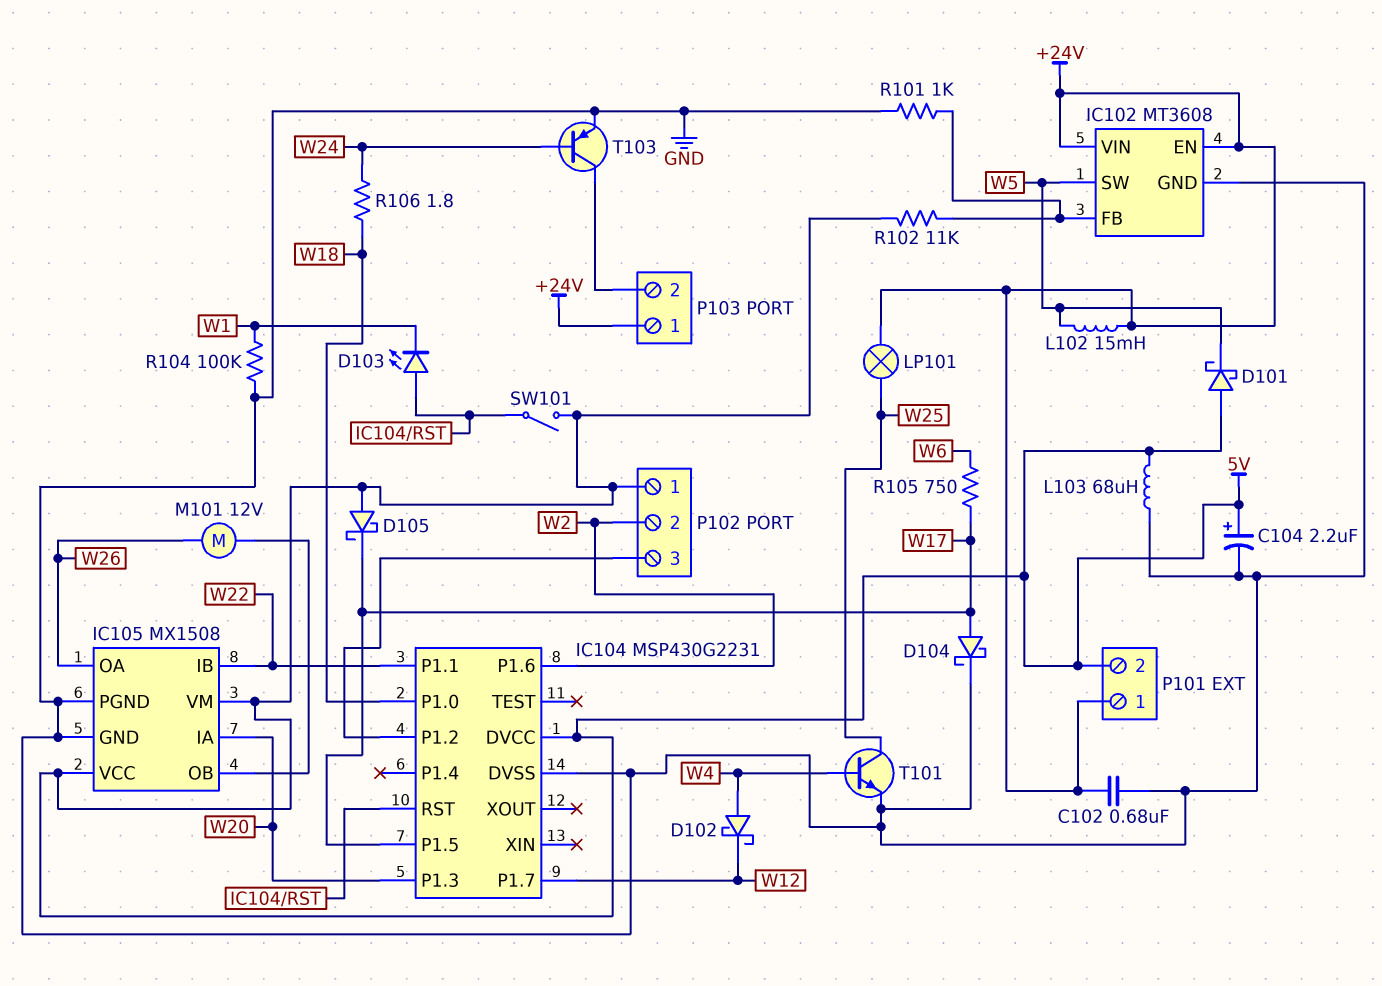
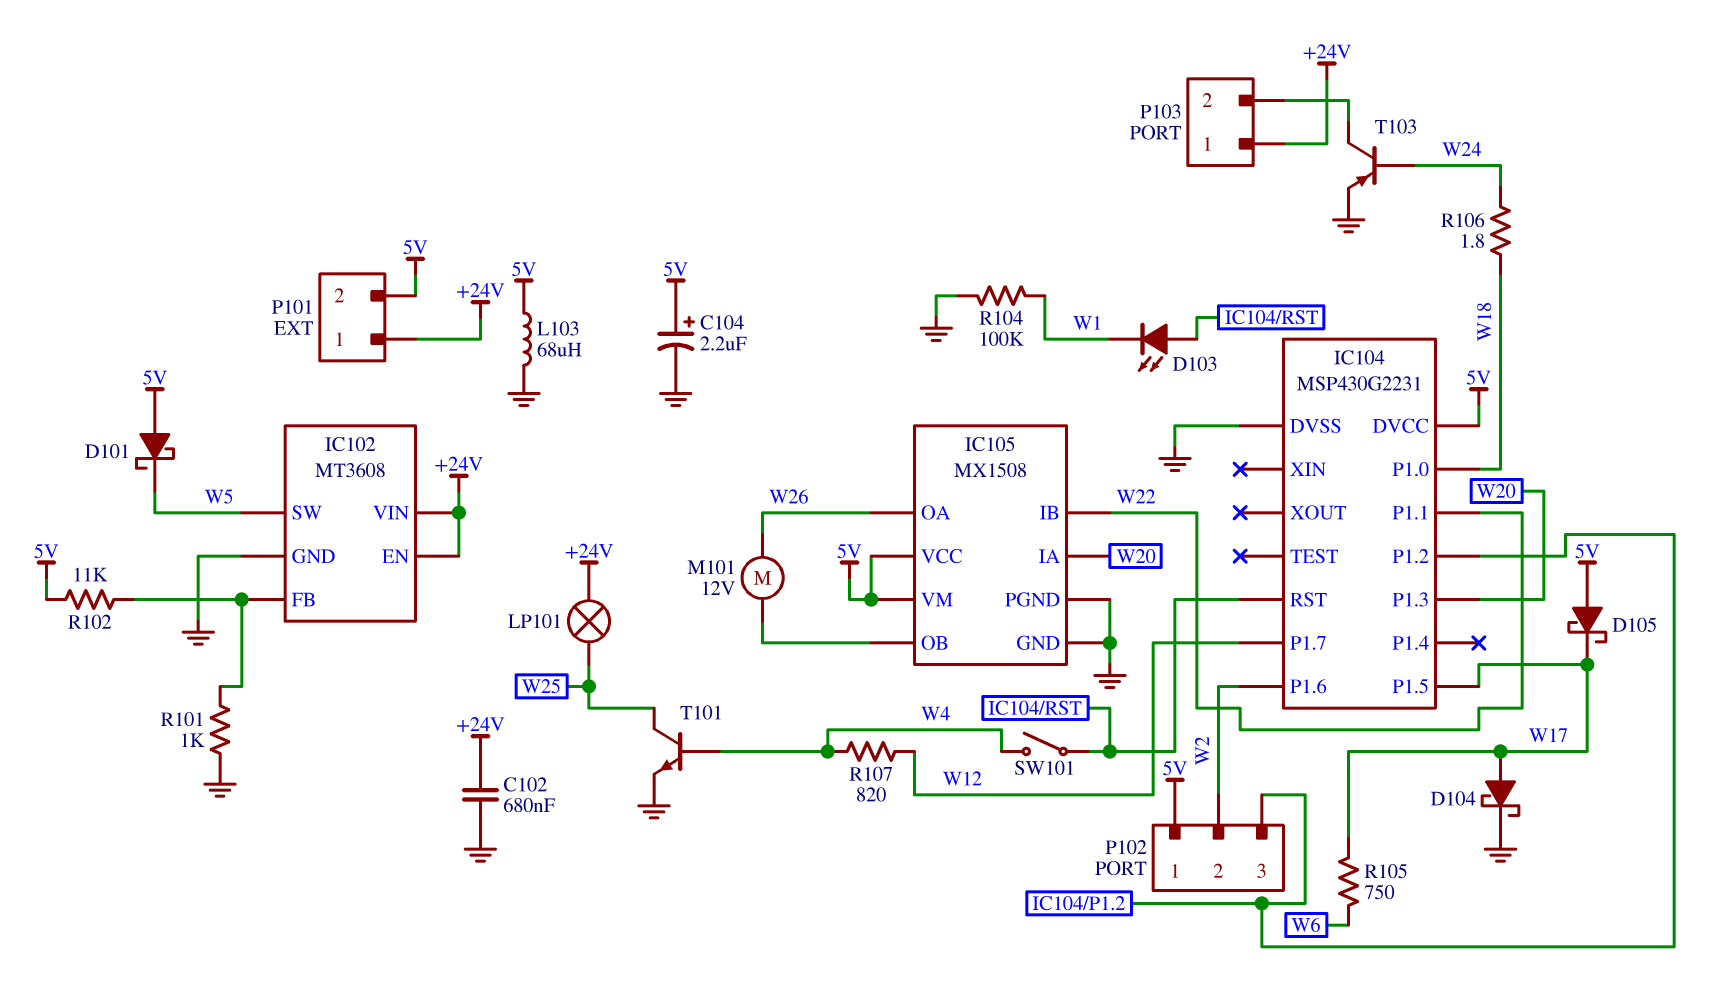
D102: schottky (A W4, K W12) -> none
L102: 15mH (+24V, W5) -> none
R107: none -> 820 (W4, W12)
SW101: switch (5V, IC104/RST) -> switch (IC104/RST, W4)

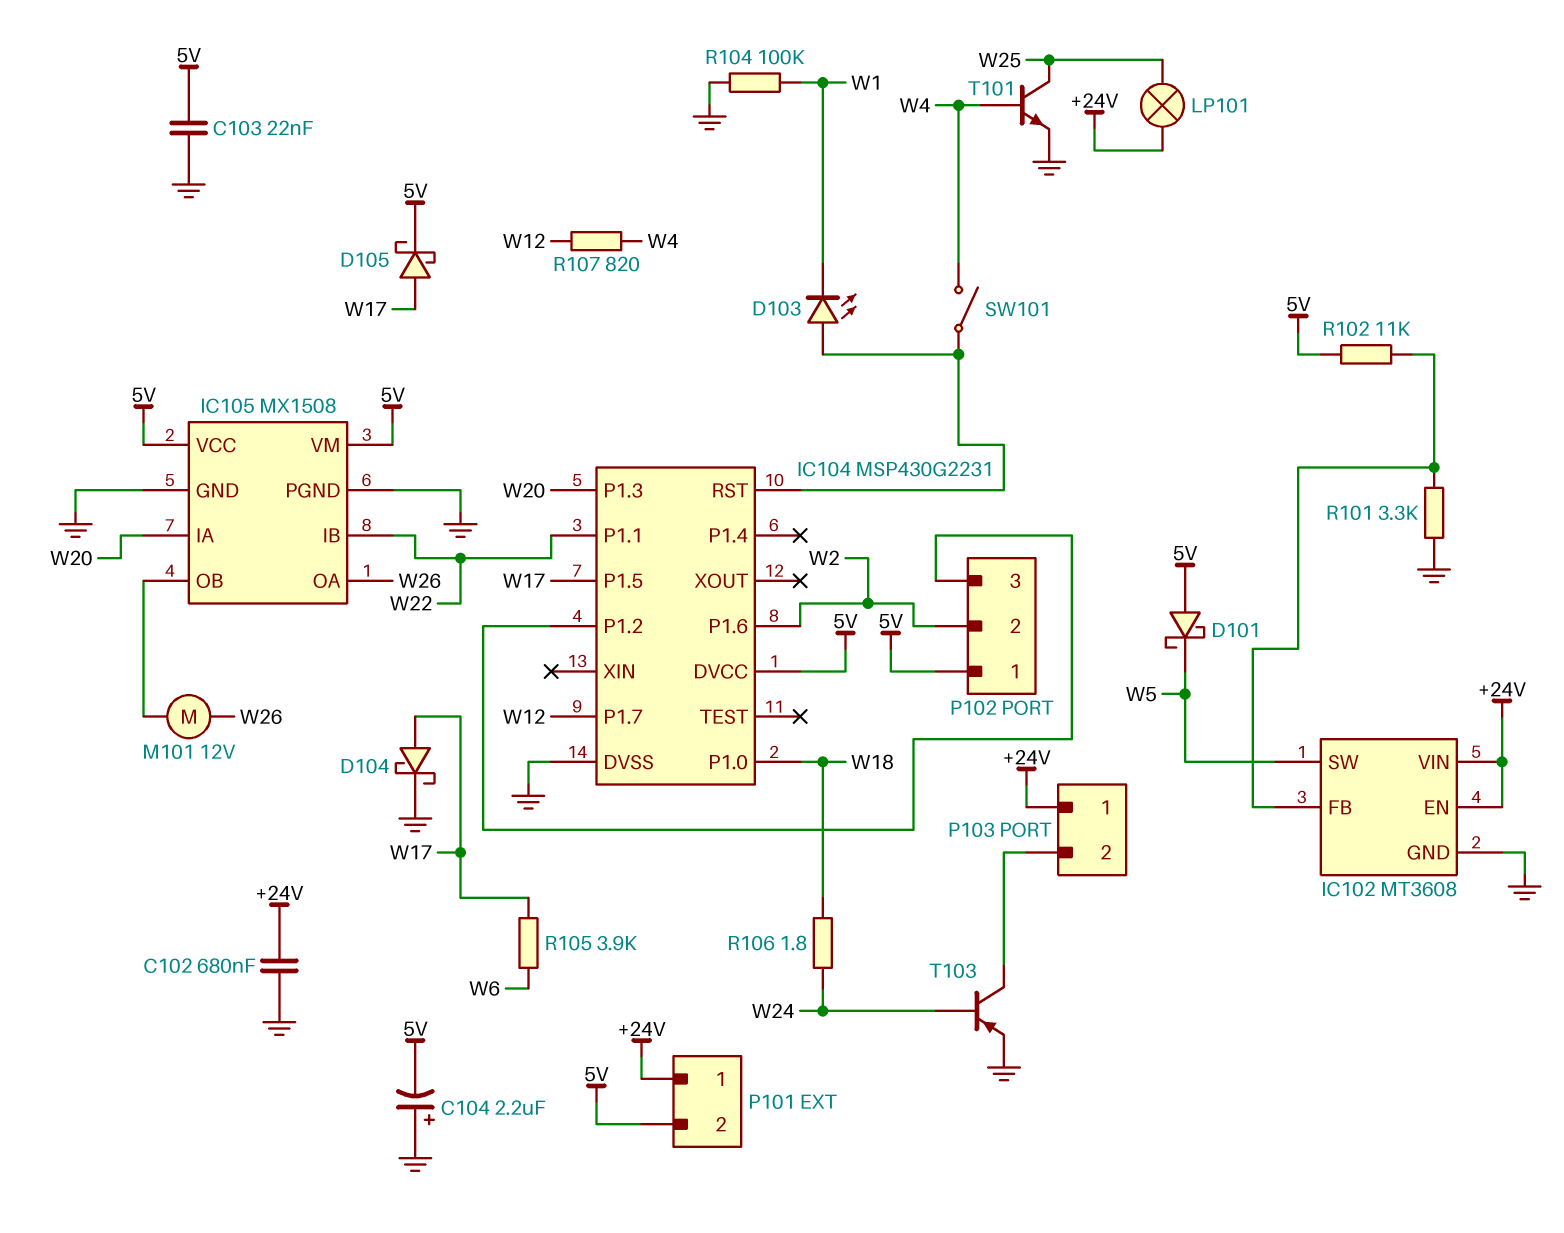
C103: none -> 22nF (5V, GND)
C104: 2.2uF (plus 5V, minus GND) -> 2.2uF (plus GND, minus 5V)
D105: schottky (A 5V, K W17) -> schottky (A W17, K 5V)
L103: 68uH (5V, GND) -> none
R101: 1k (GND, IC102/FB) -> 3.3k (GND, IC102/FB)
R105: 750 (W6, W17) -> 3.9k (W6, W17)

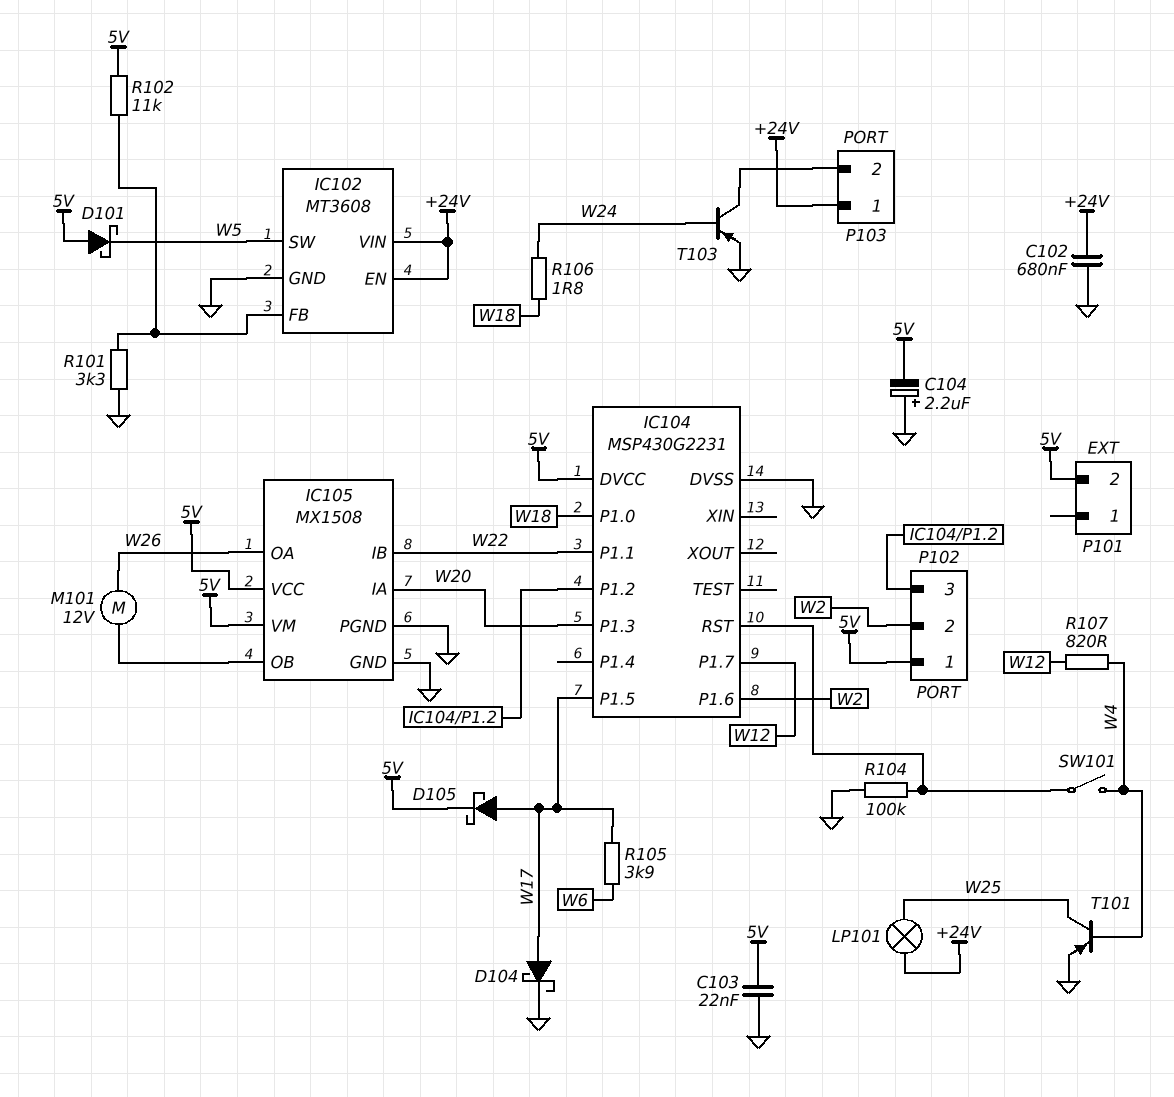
D103: LED (A IC104/RST, K W1) -> none
P101 pin 1: +24V -> none
R104: 100k (GND, W1) -> 100k (GND, IC104/RST)
T101: NPN (B W4, C W25, E GND) -> PNP (B W4, C W25, E GND)

